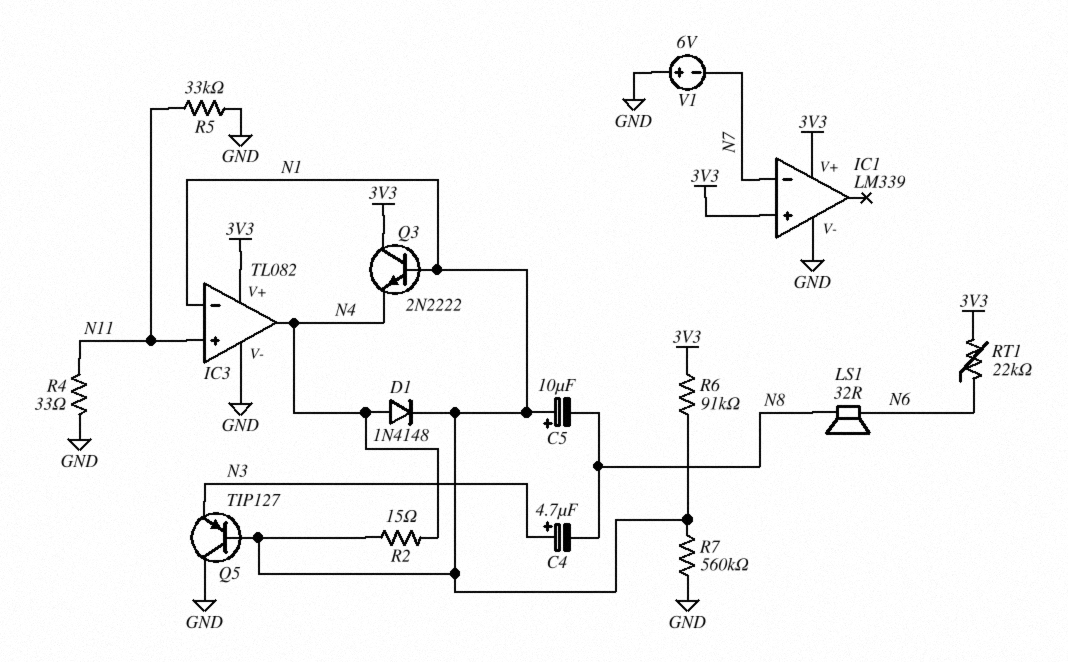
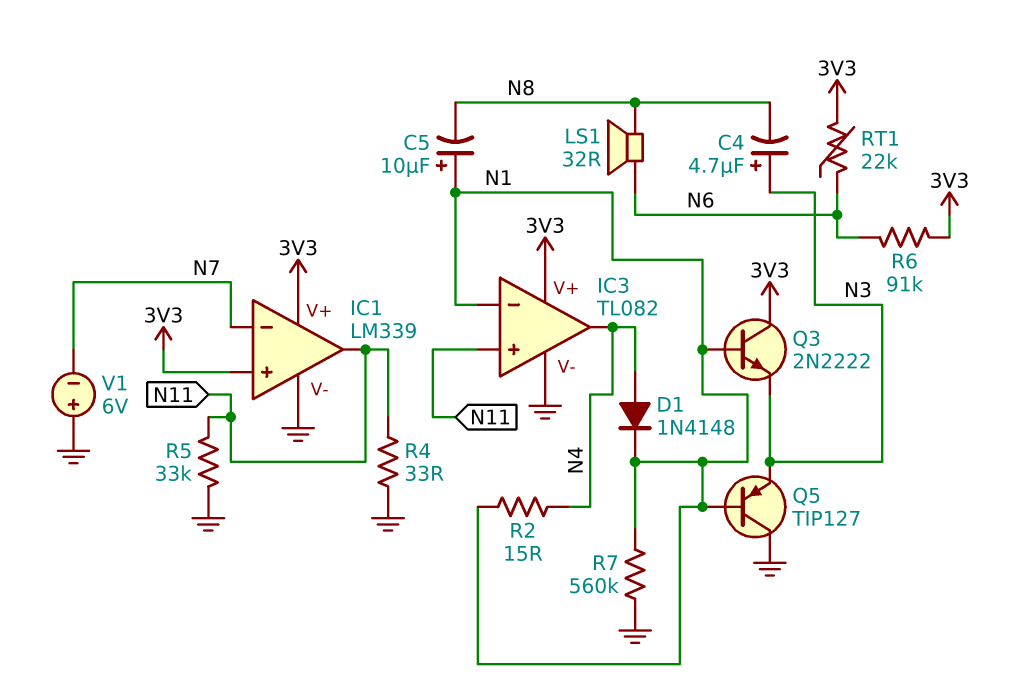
IC1 pin out: none -> N11
Q3: NPN 2N2222 (B N1, C 3V3, E N4) -> NPN 2N2222 (B N1, C 3V3, E N3)
R6: 91k (3V3, N1) -> 91k (3V3, N6)

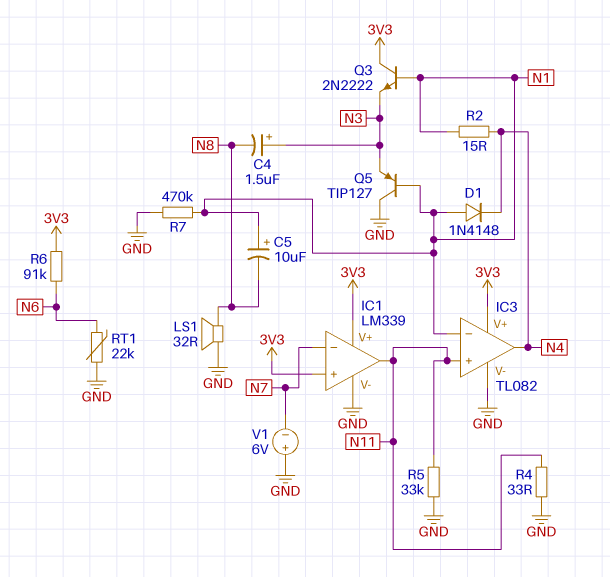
C4: 4.7uF (plus N3, minus N8) -> 1.5uF (plus N3, minus N8)
D1: diode 1N4148 (A N4, K N1) -> diode 1N4148 (A N1, K N4)
LS1: speaker 32R (N6, N8) -> speaker 32R (GND, N8)
R7: 560k (GND, N1) -> 470k (GND, N1)
RT1: 22k (3V3, N6) -> 22k (GND, N6)

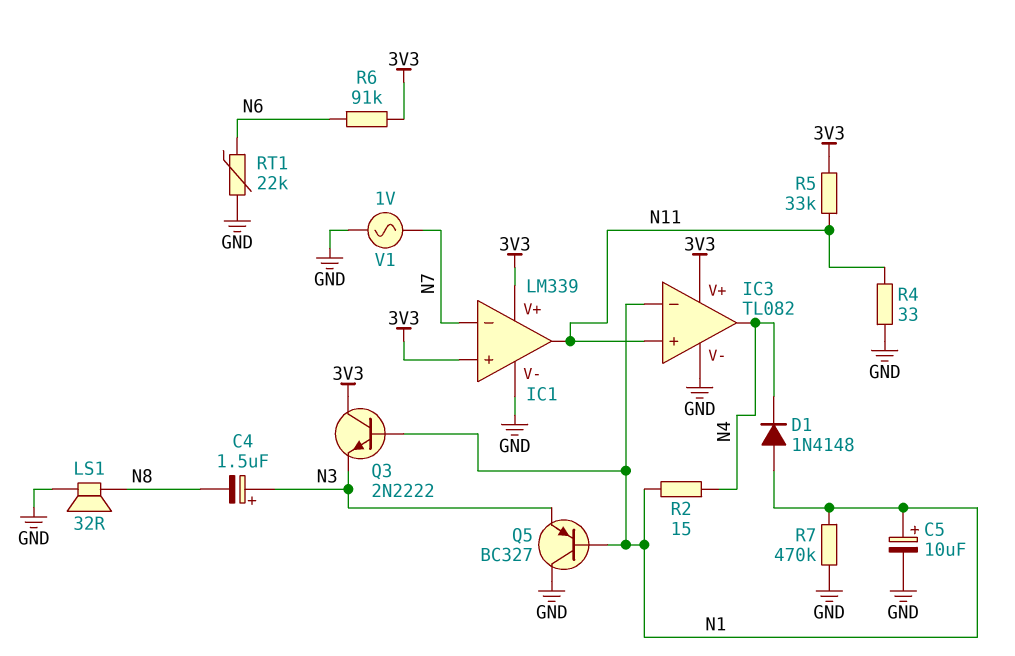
C5: 10uF (plus N1, minus N8) -> 10uF (plus N1, minus GND)
Q5: PNP TIP127 (B N1, C GND, E N3) -> PNP BC327 (B N1, C GND, E N3)
R5: 33k (GND, N11) -> 33k (3V3, N11)
V1: 6V (plus GND, minus N7) -> AC 1V (GND, N7)

